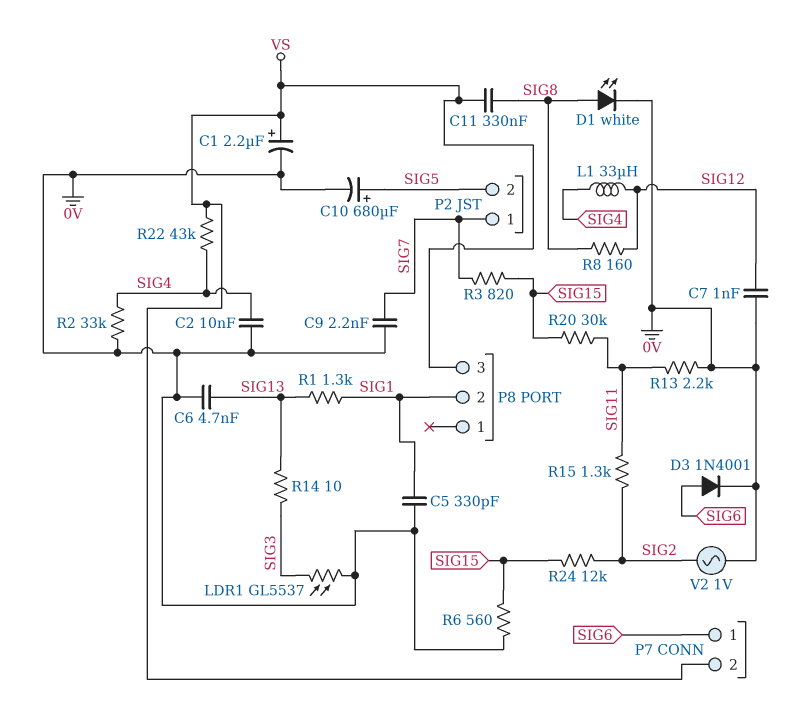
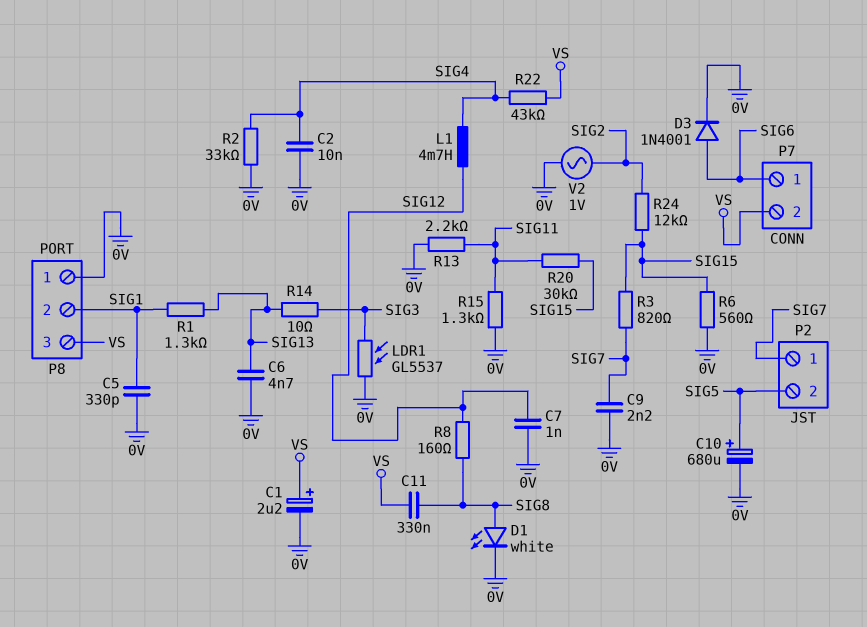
L1: 33uH (SIG4, SIG12) -> 4.7mH (SIG4, SIG12)
P8 pin 1: none -> 0V
R15: 1.3k (SIG2, SIG11) -> 1.3k (0V, SIG11)

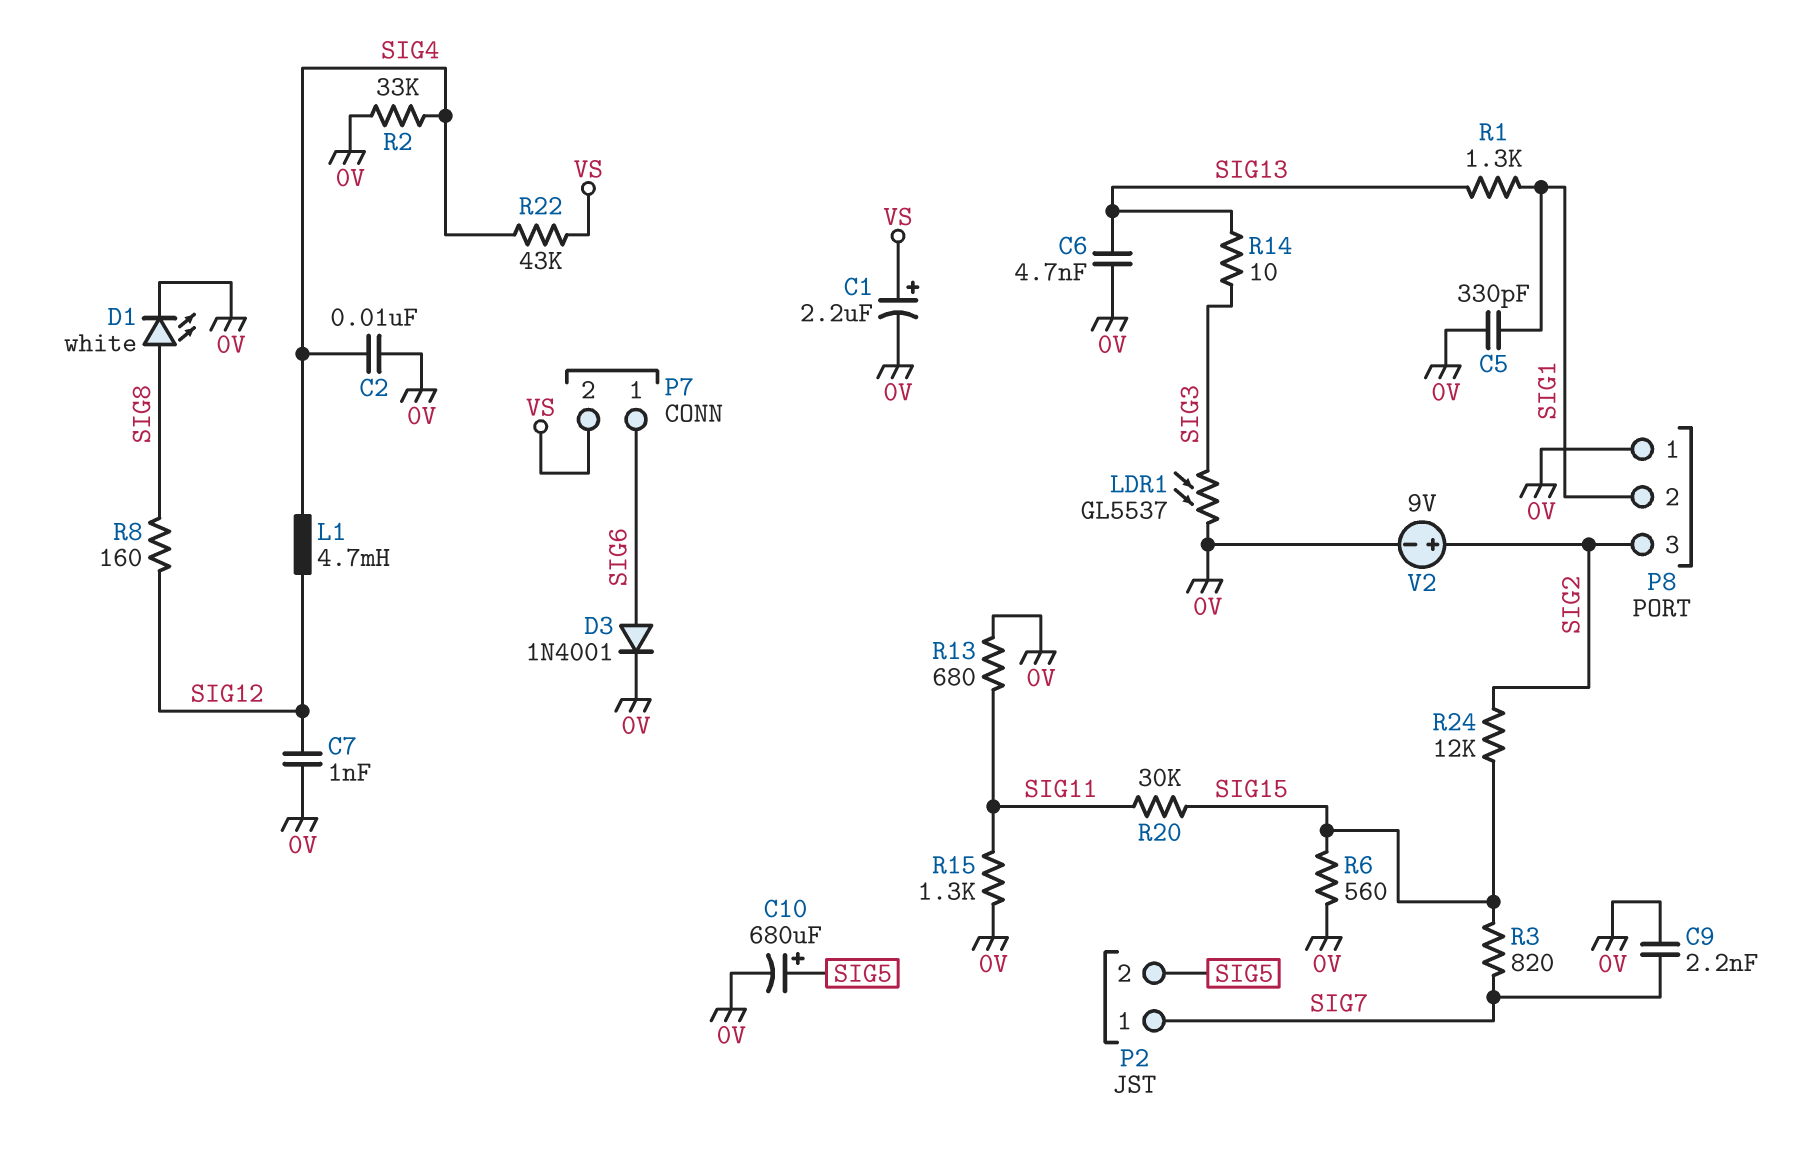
C11: 330nF (SIG8, VS) -> none
P8 pin 3: VS -> SIG2
R13: 2.2k (0V, SIG11) -> 680 (0V, SIG11)
V2: AC 1V (0V, SIG2) -> 9V (plus SIG2, minus 0V)

